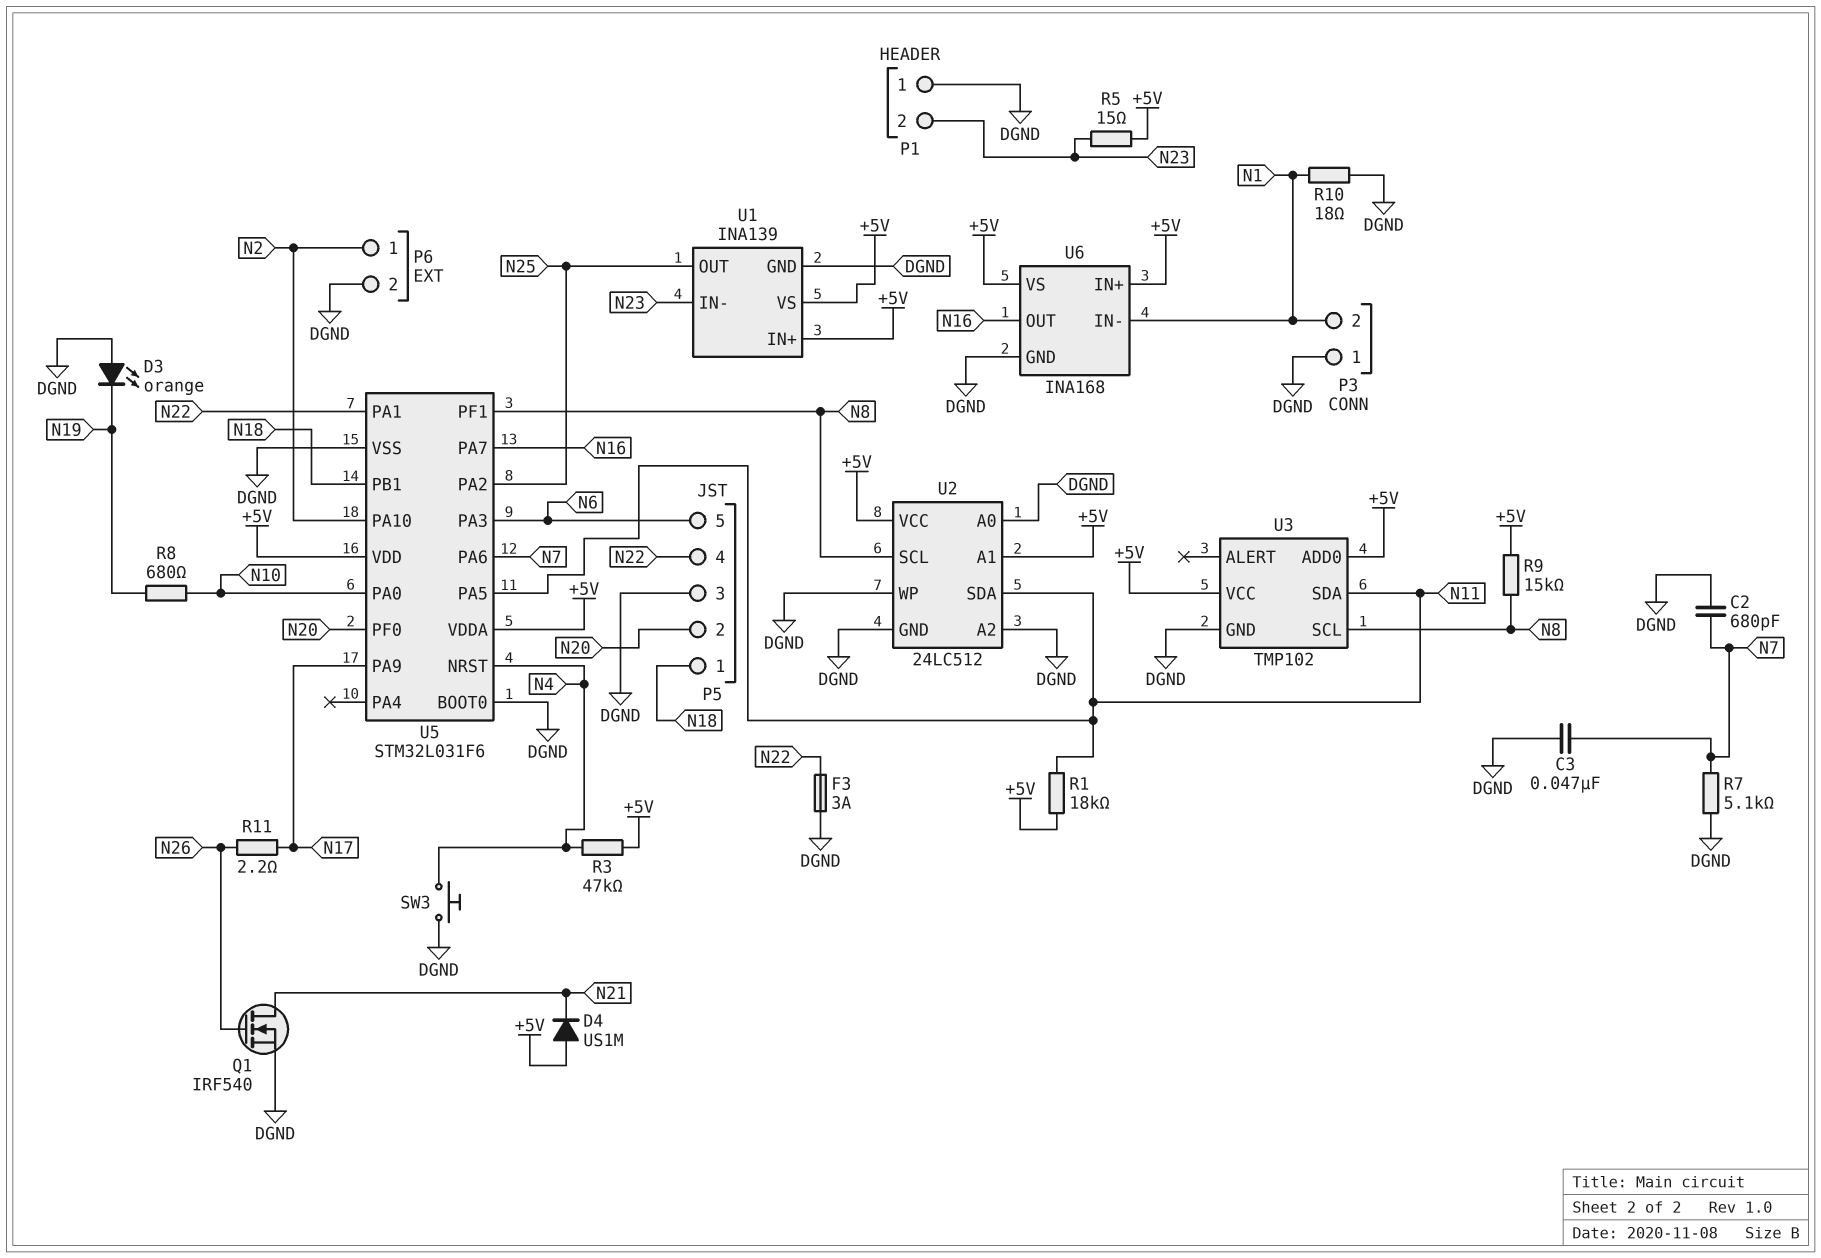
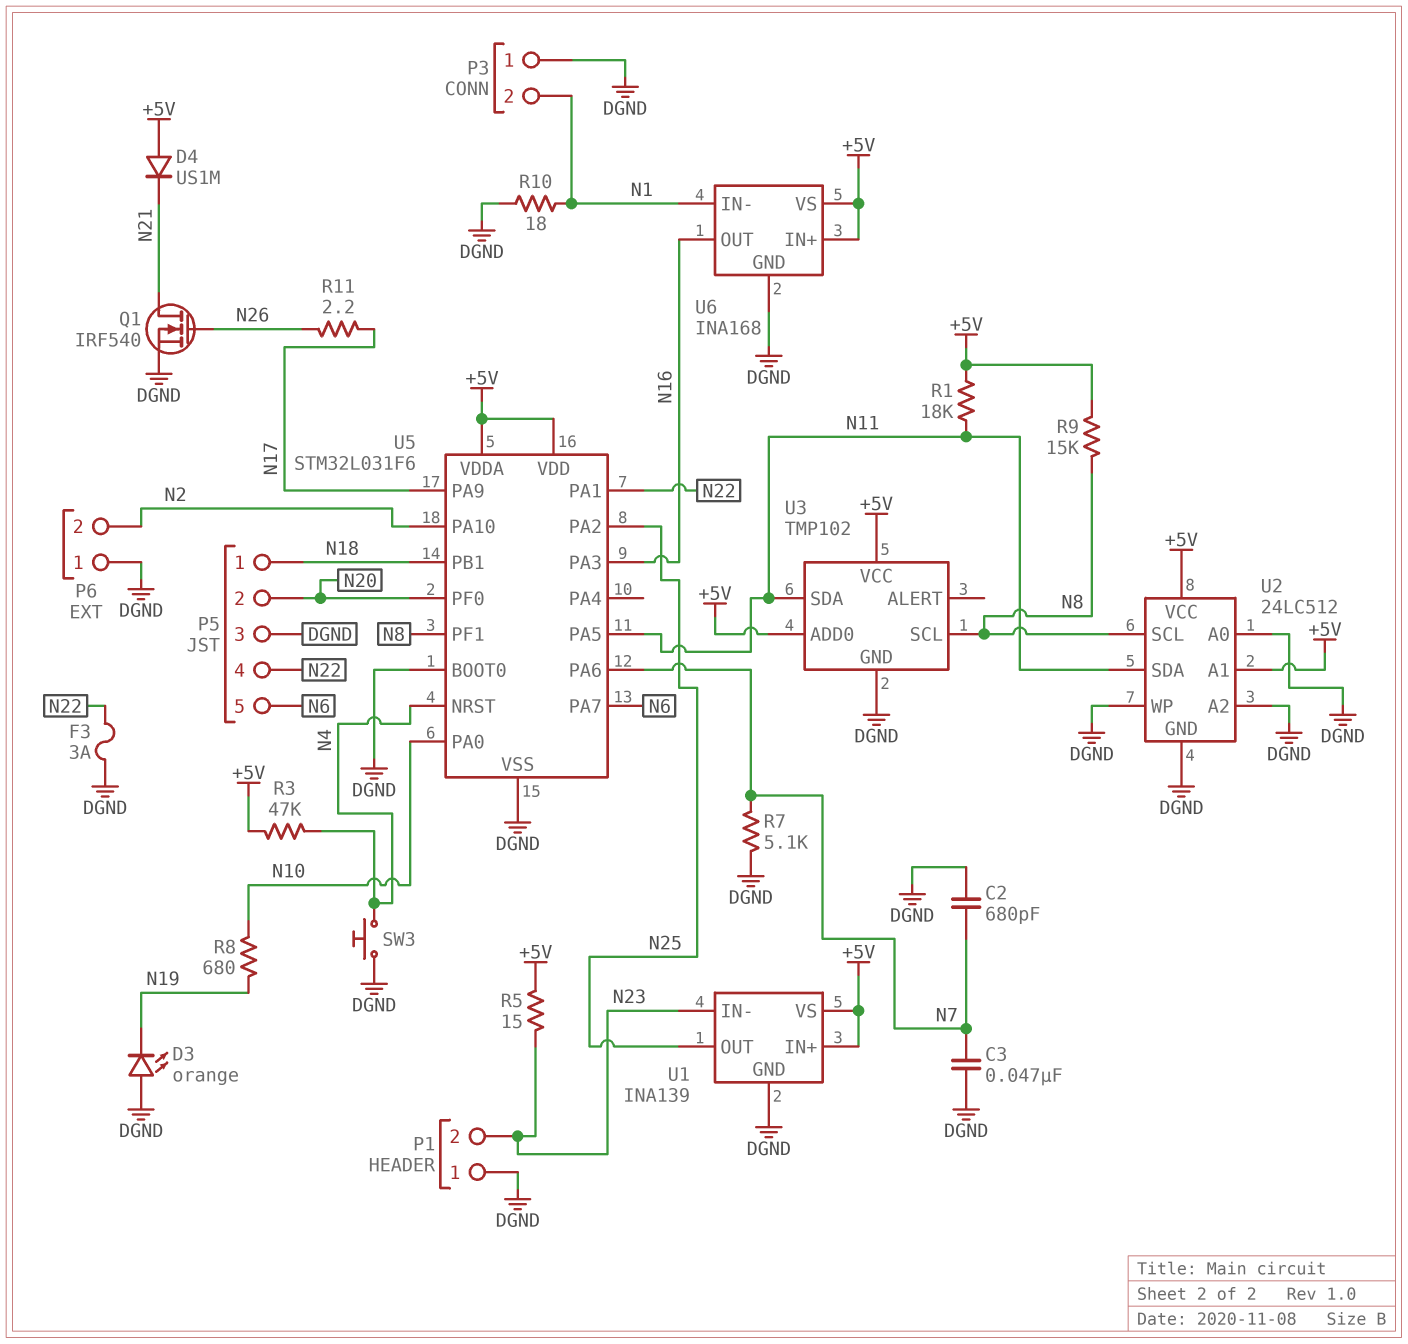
P6 pin 1: N2 -> DGND
P6 pin 2: DGND -> N2
U5 pin PA3: N6 -> N16
U5 pin PA7: N16 -> N6

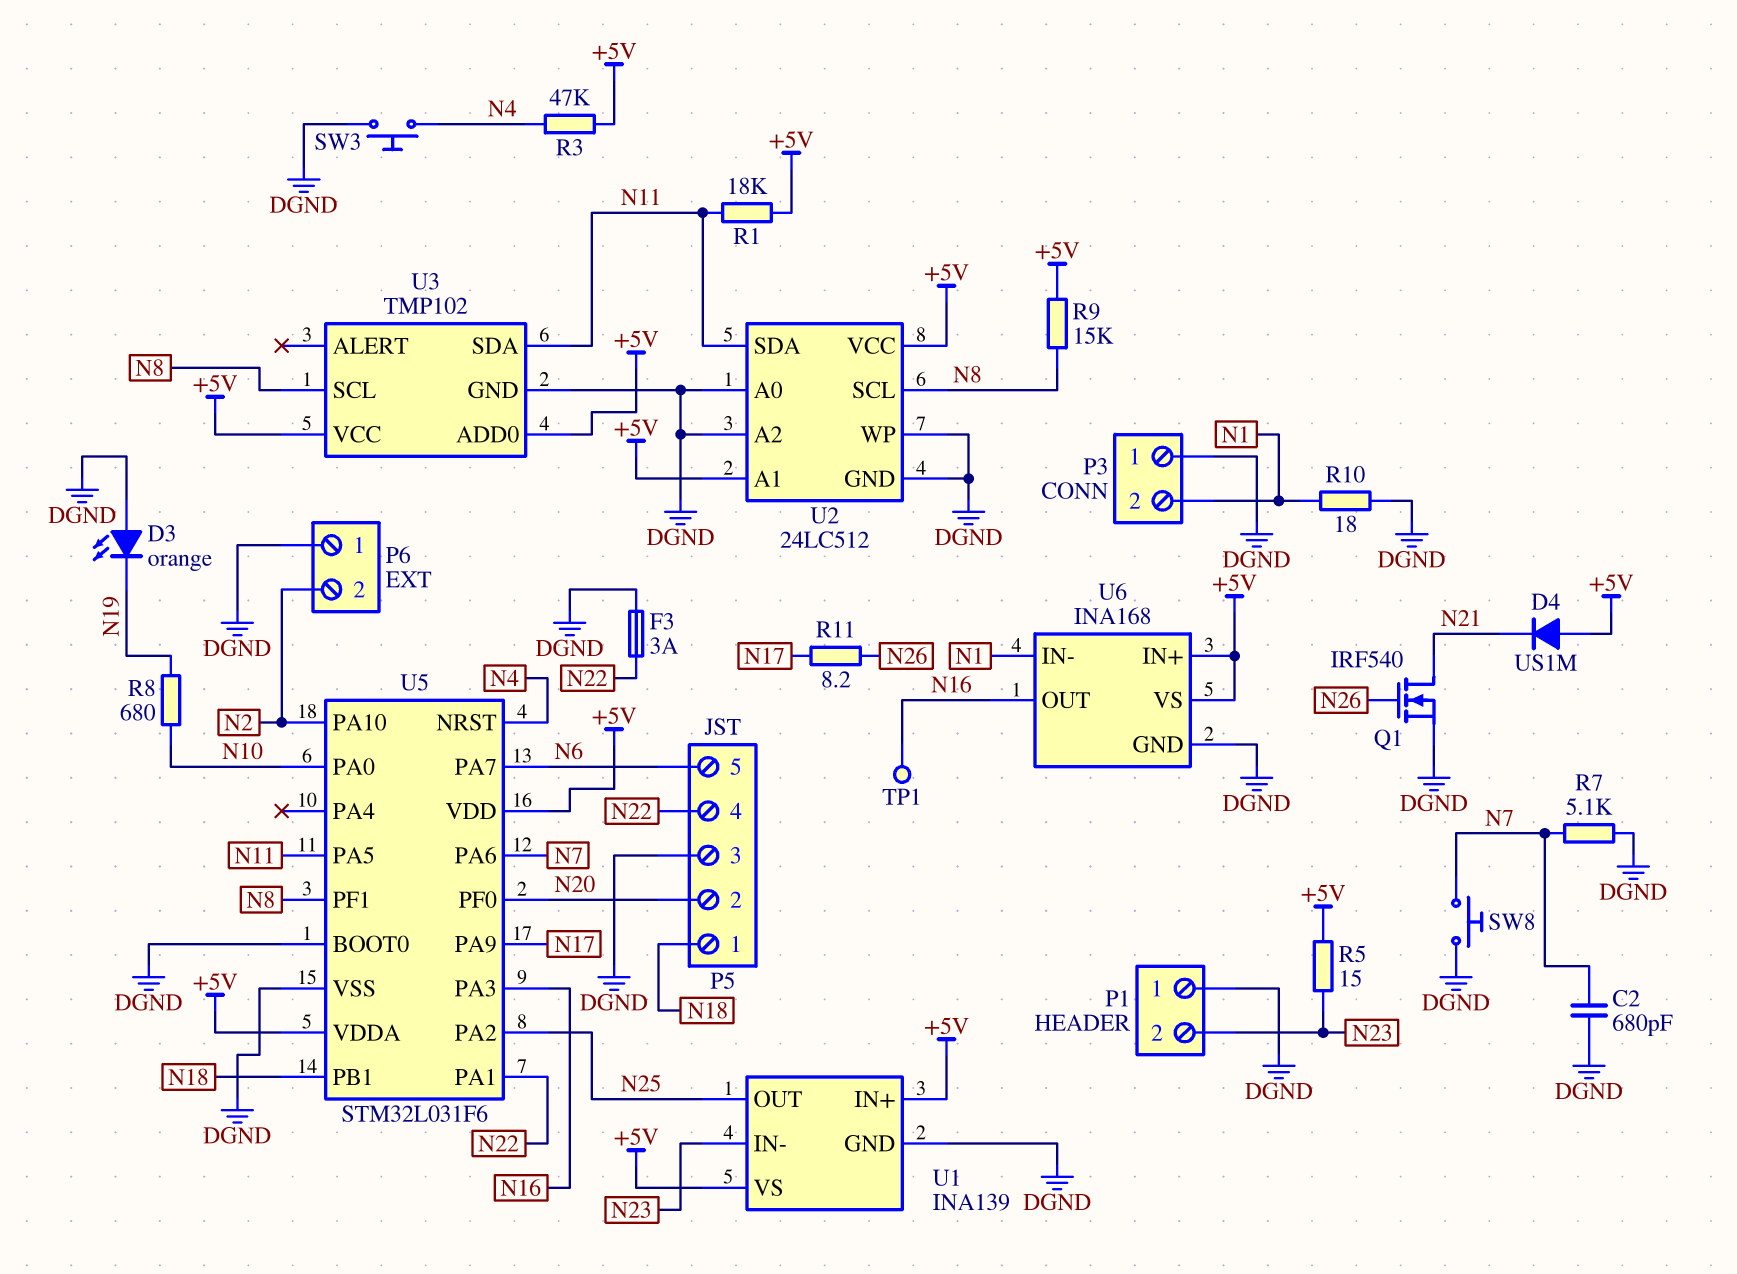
C3: 47nF (DGND, N7) -> none
R11: 2.2 (N17, N26) -> 8.2 (N17, N26)
SW8: none -> button (DGND, N7)
TP1: none -> test point (N16)

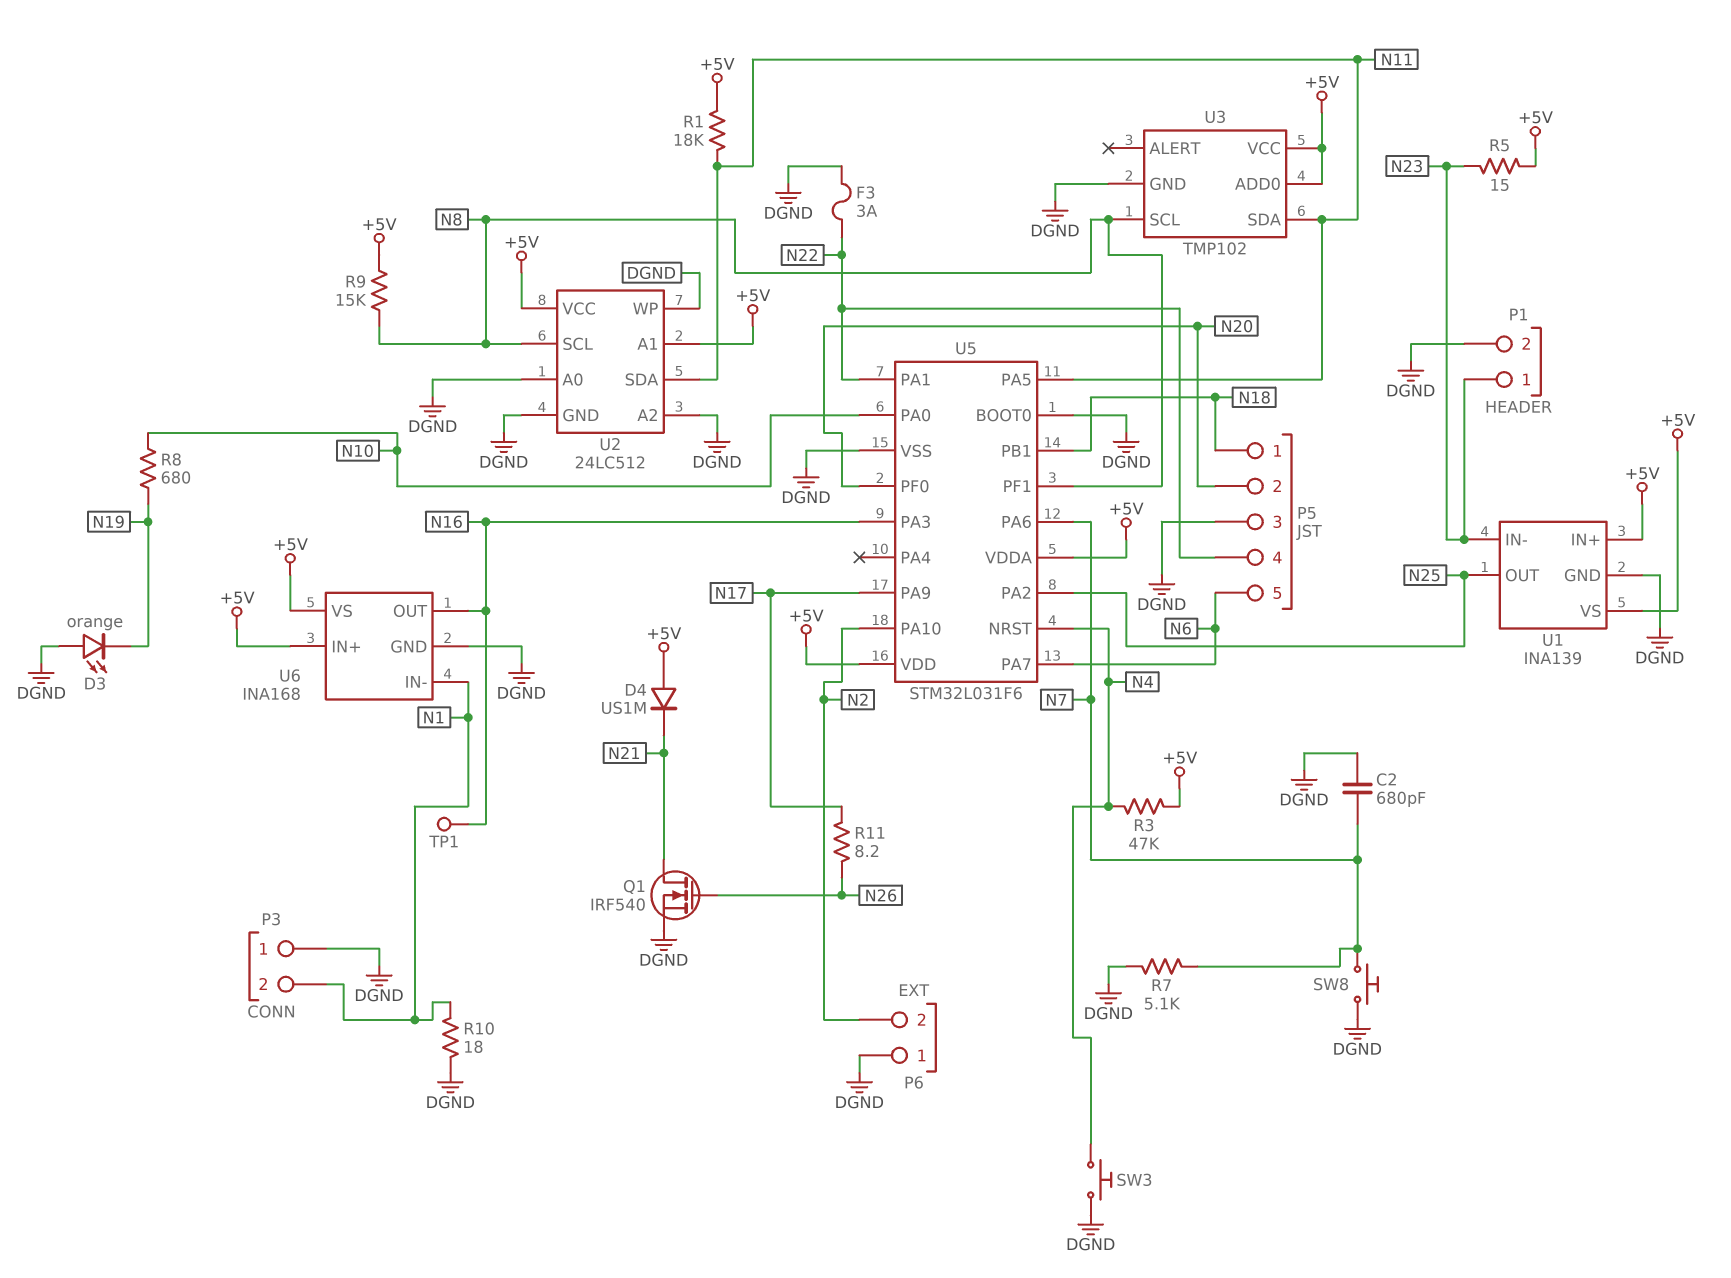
P1 pin 1: DGND -> N23
P1 pin 2: N23 -> DGND

